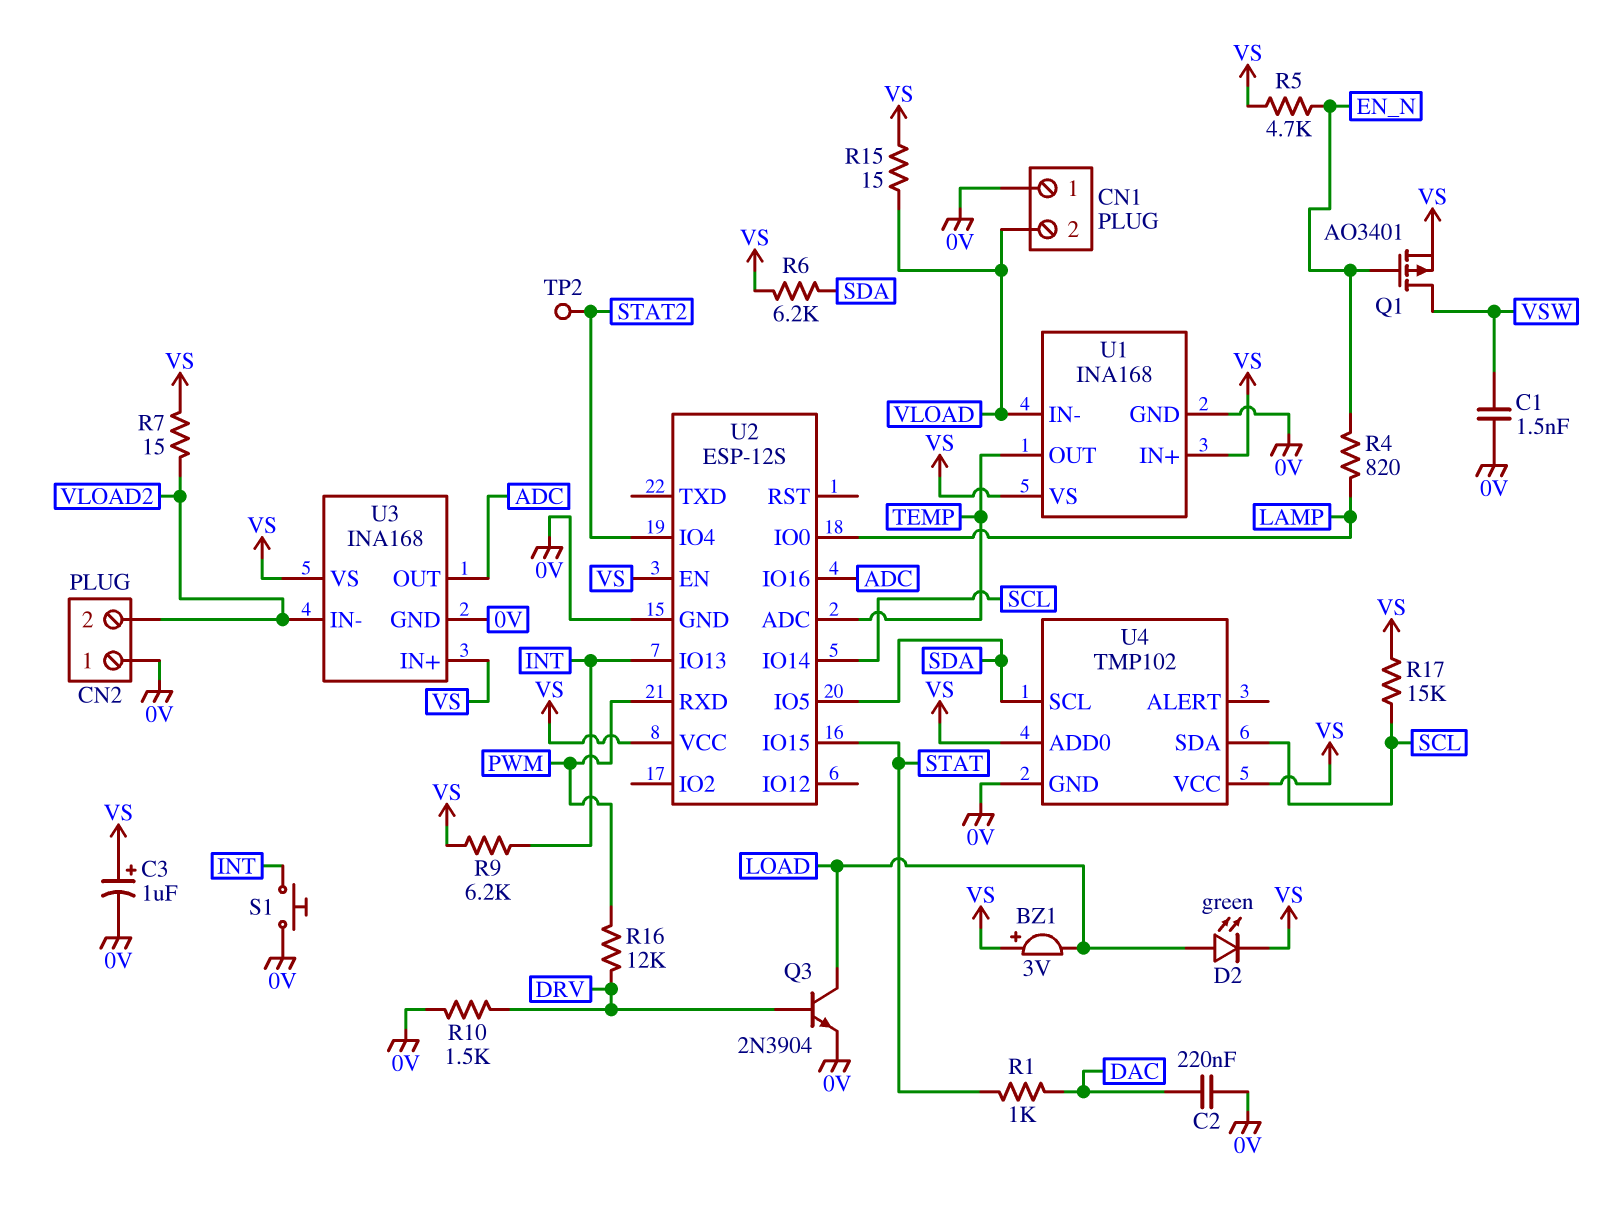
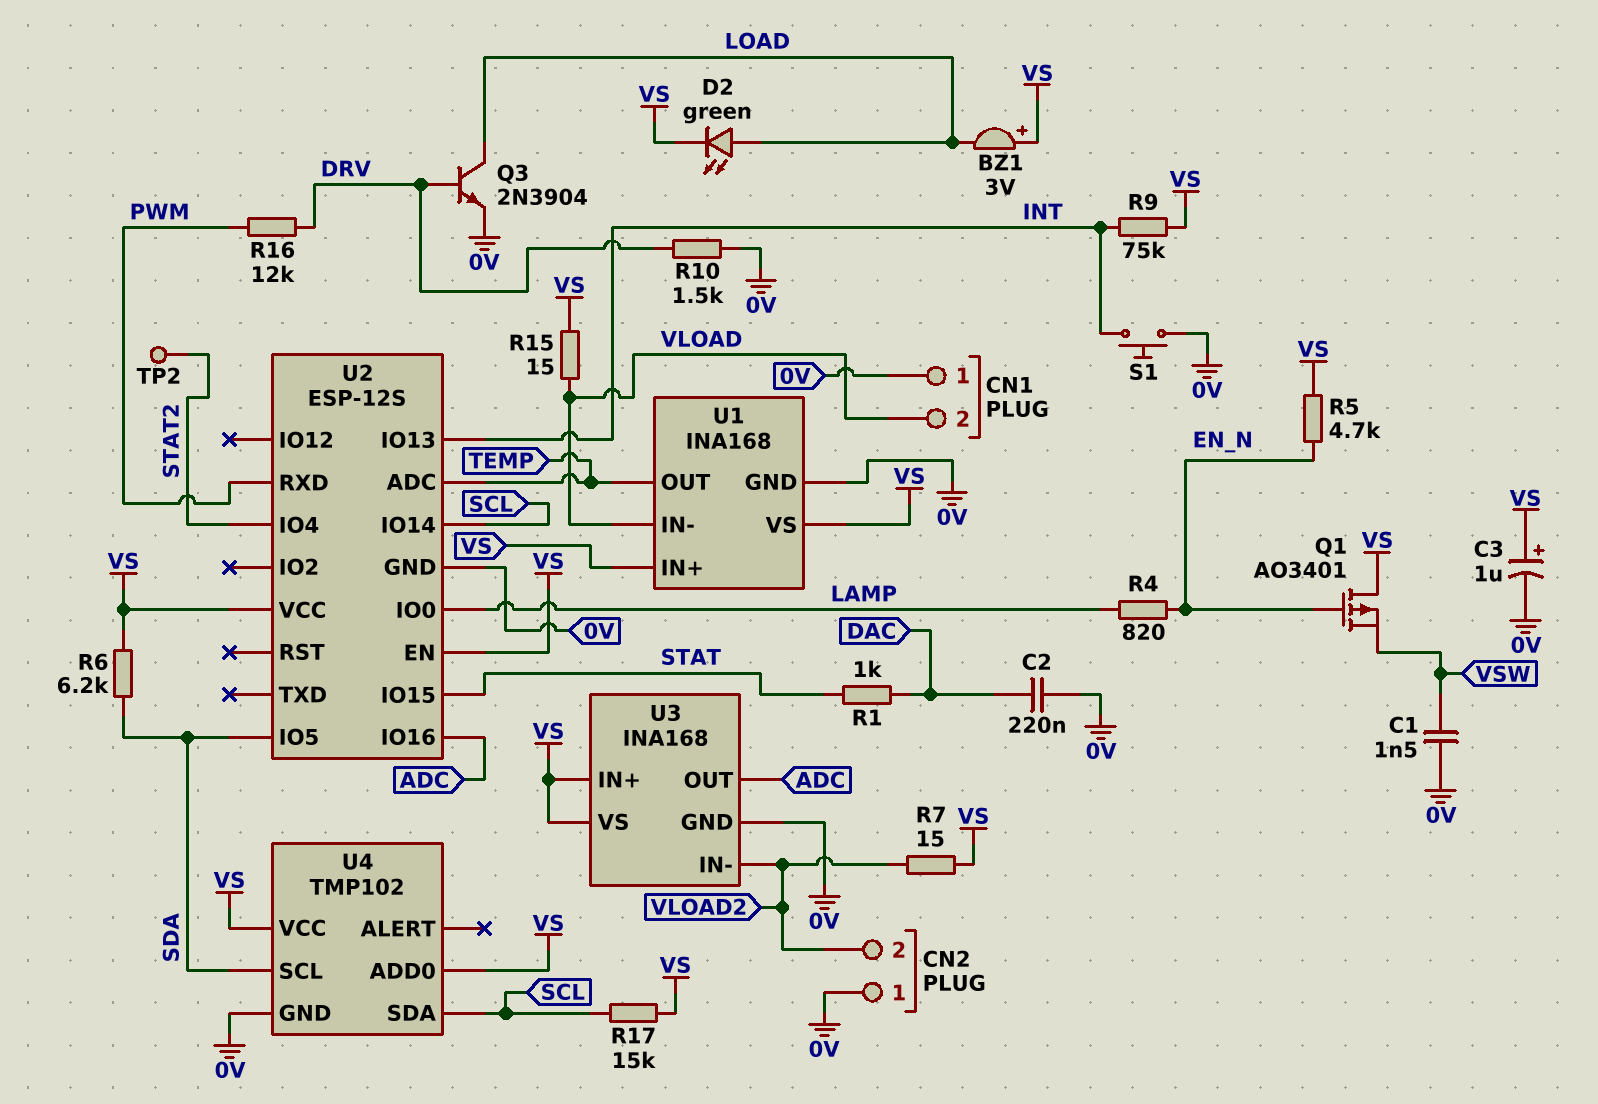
Q1: PMOS AO3401 (G EN_N, D VSW, S VS) -> PMOS AO3401 (G EN_N, D VS, S VSW)
R9: 6.2k (INT, VS) -> 75k (INT, VS)

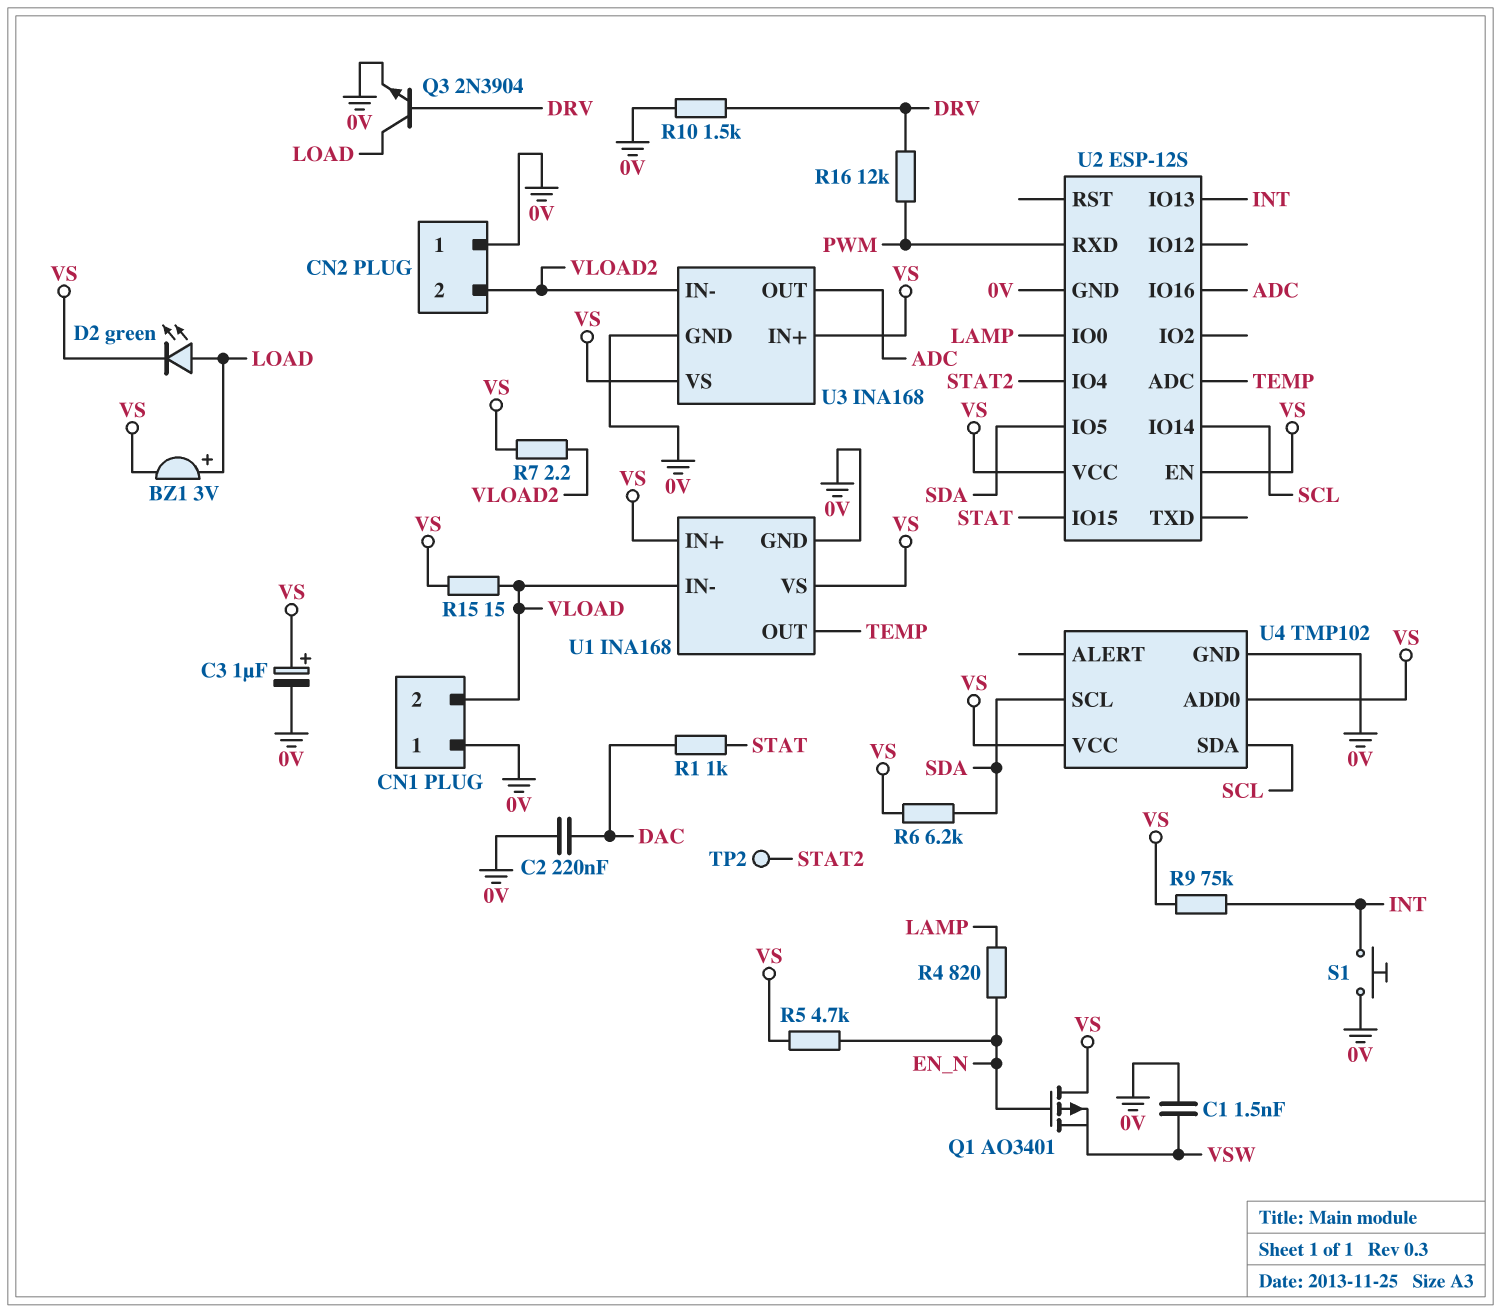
BZ1: buzzer 3V (plus VS, minus LOAD) -> buzzer 3V (plus LOAD, minus VS)
R7: 15 (VLOAD2, VS) -> 2.2 (VLOAD2, VS)
R17: 15k (SCL, VS) -> none

